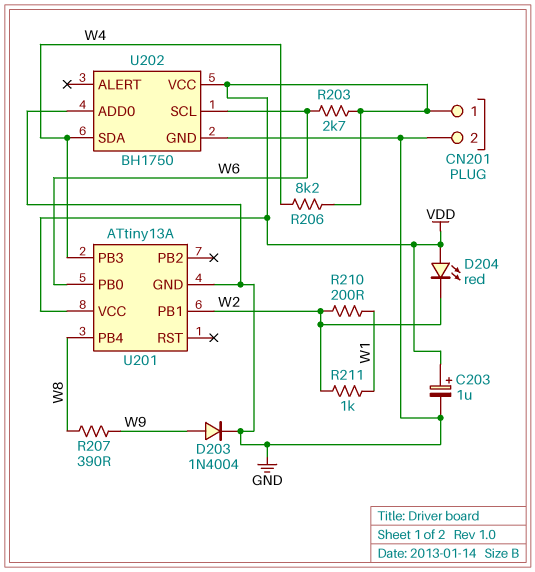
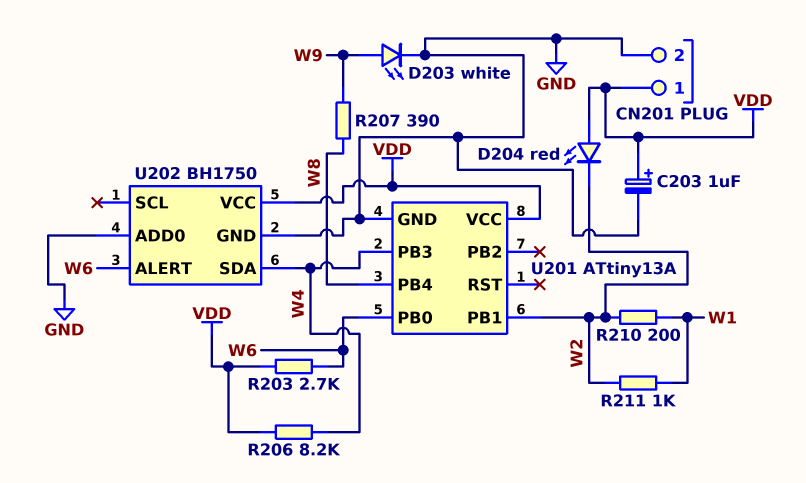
D203: diode 1N4004 (A W9, K GND) -> LED white (A W9, K GND)
U202 pin ALERT: none -> W6
U202 pin SCL: W6 -> none

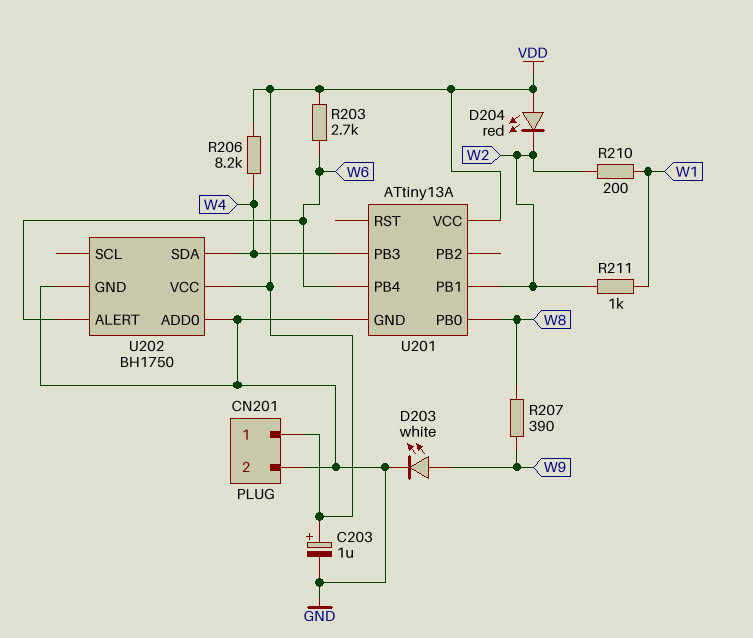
U201 pin PB0: W6 -> W8
U201 pin PB4: W8 -> W6

